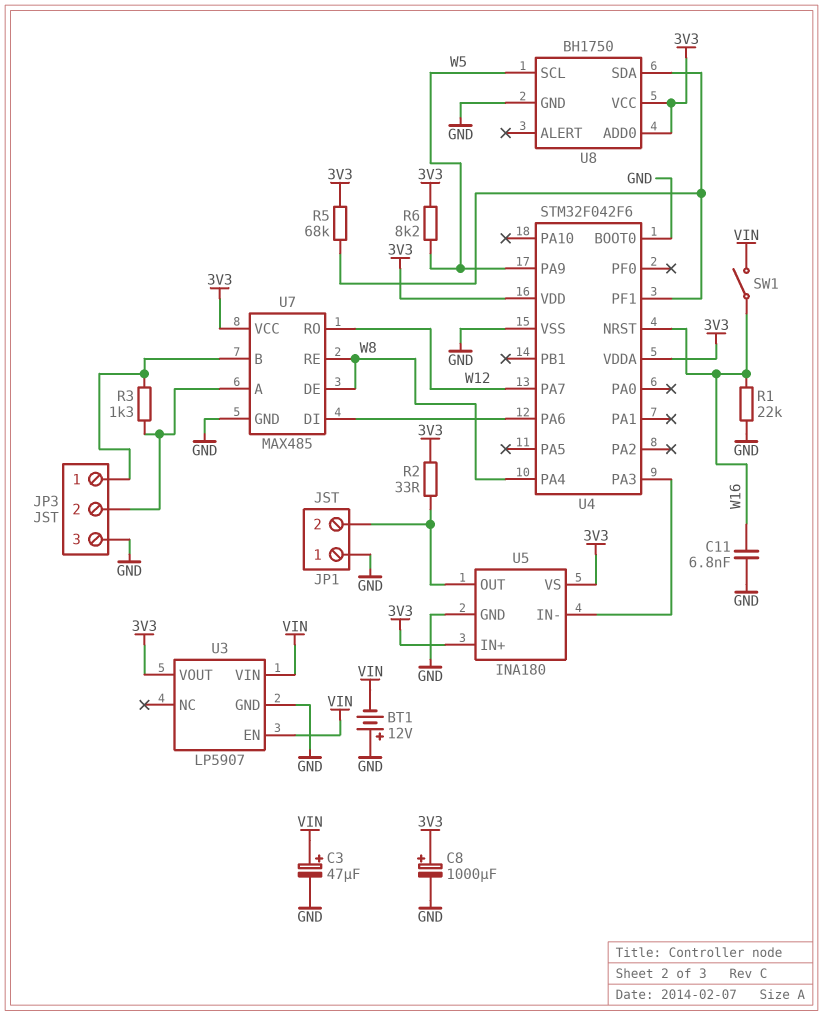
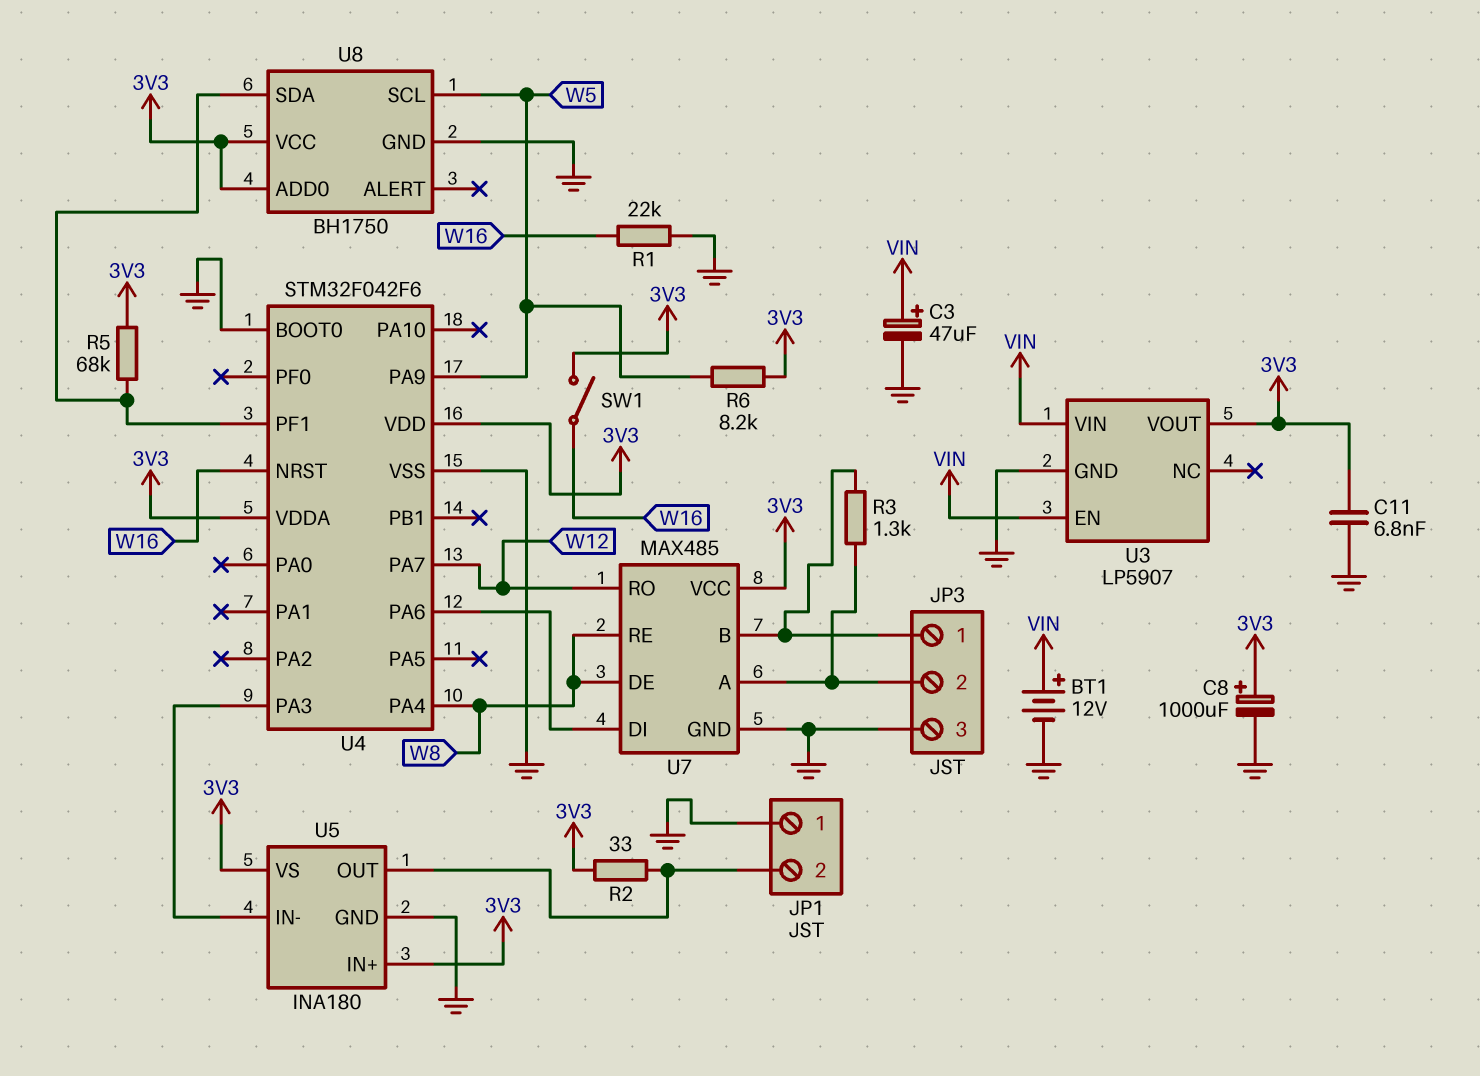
BT1: 12V (plus GND, minus VIN) -> 12V (plus VIN, minus GND)
C11: 6.8nF (GND, W16) -> 6.8nF (3V3, GND)
SW1: switch (VIN, W16) -> switch (3V3, W16)

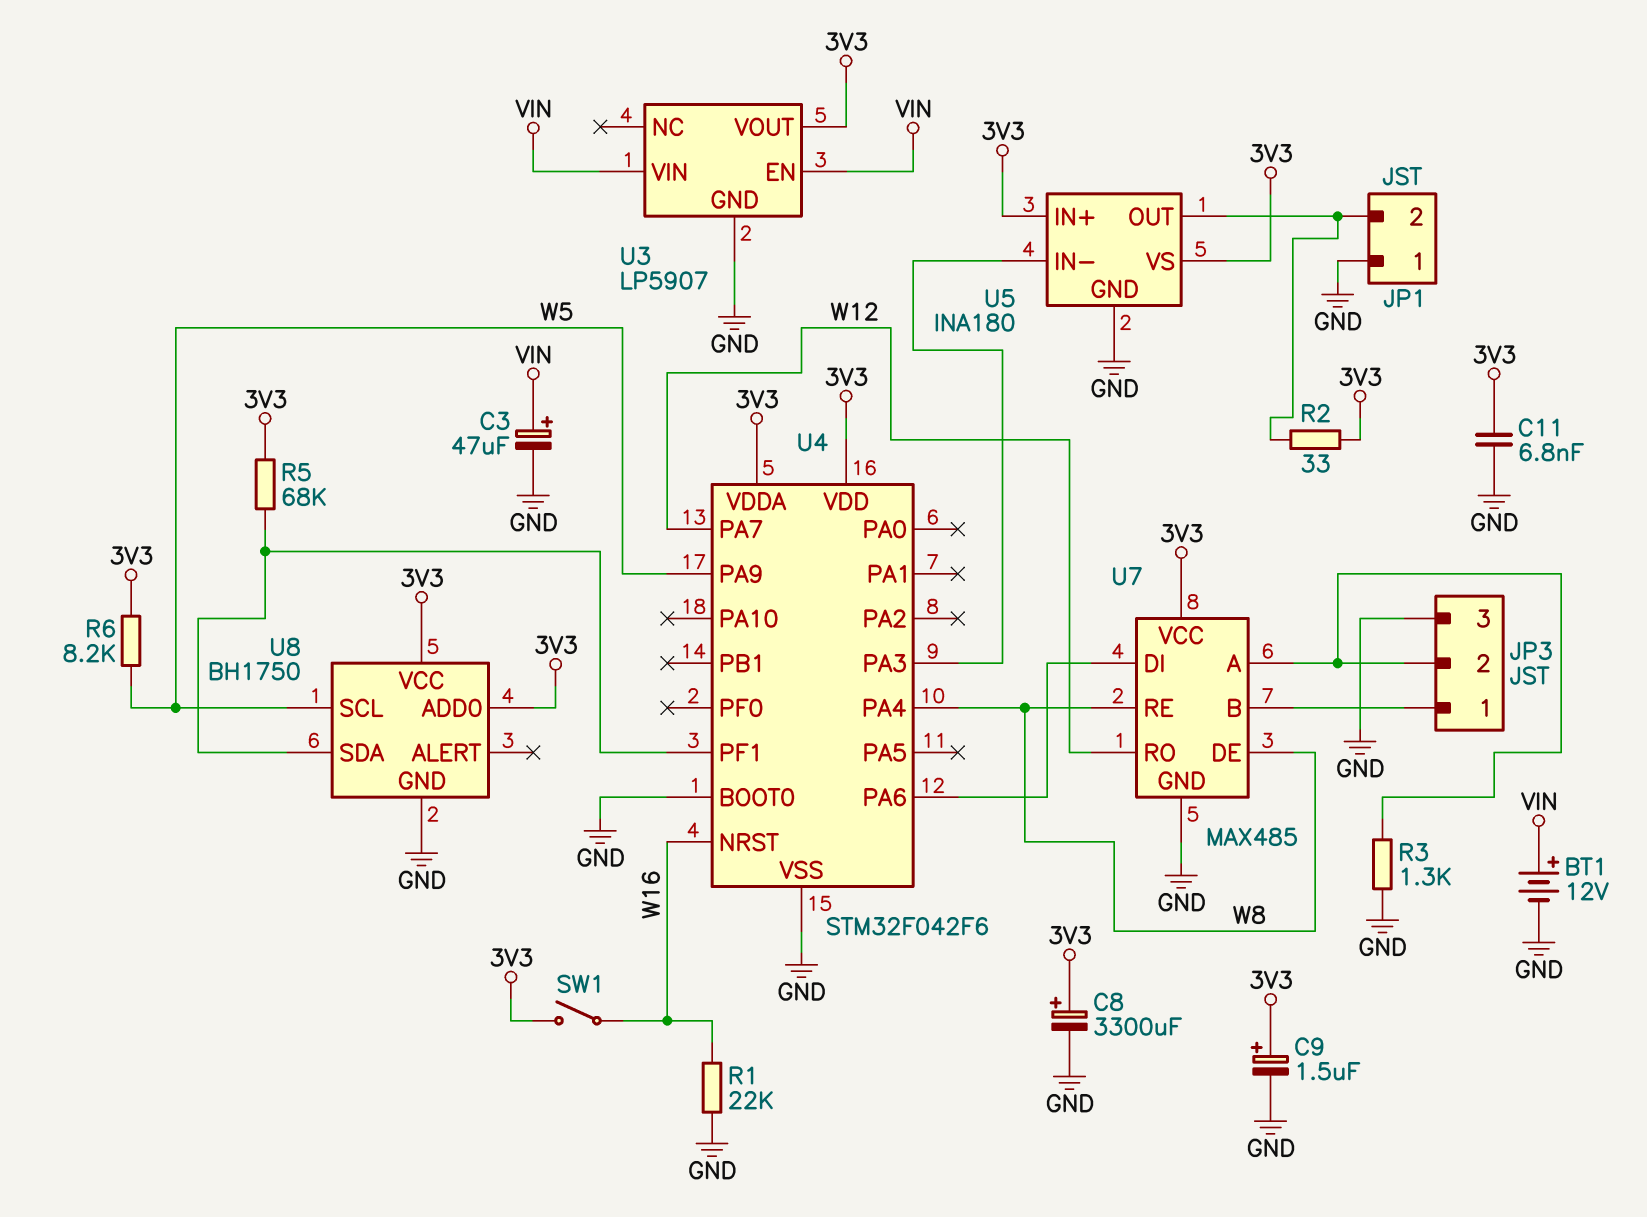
C8: 1000uF (plus 3V3, minus GND) -> 3300uF (plus 3V3, minus GND)
C9: none -> 1.5uF (plus 3V3, minus GND)
R3: 1.3k (JP3/1, JP3/2) -> 1.3k (GND, JP3/2)

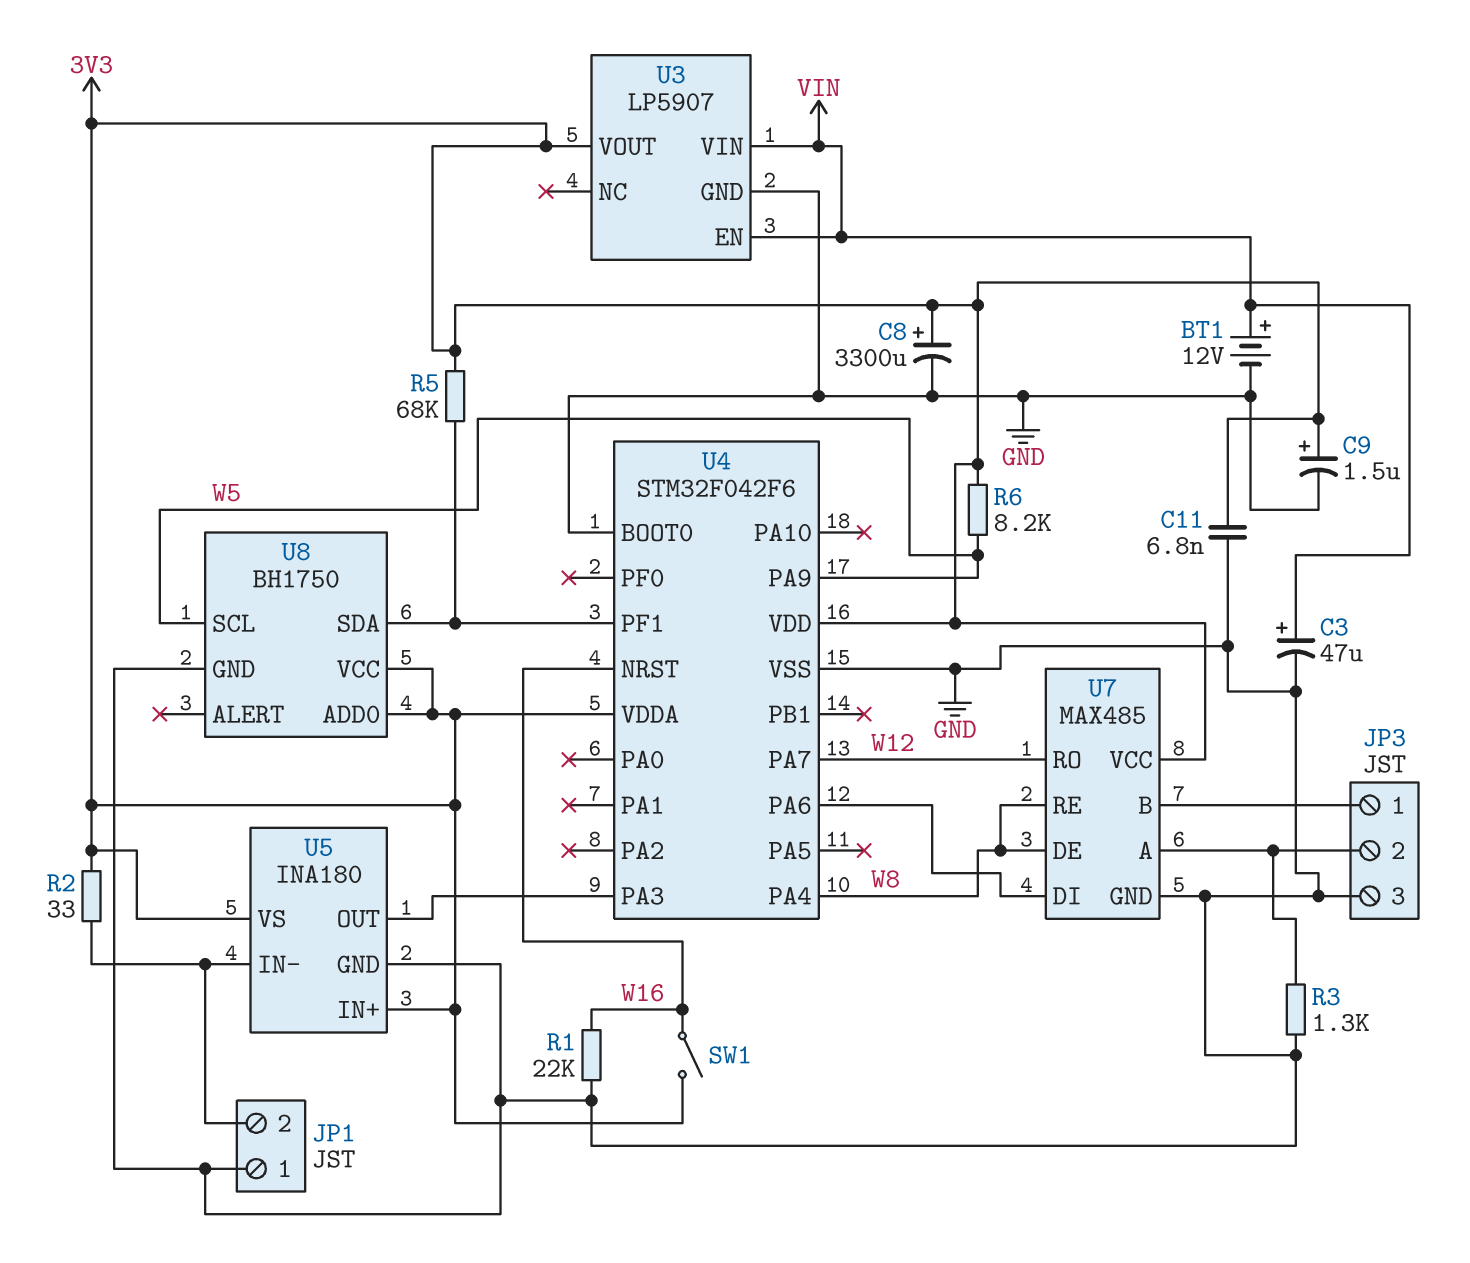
U5 pin IN-: U4/PA3 -> JP1/2
U5 pin OUT: JP1/2 -> U4/PA3

